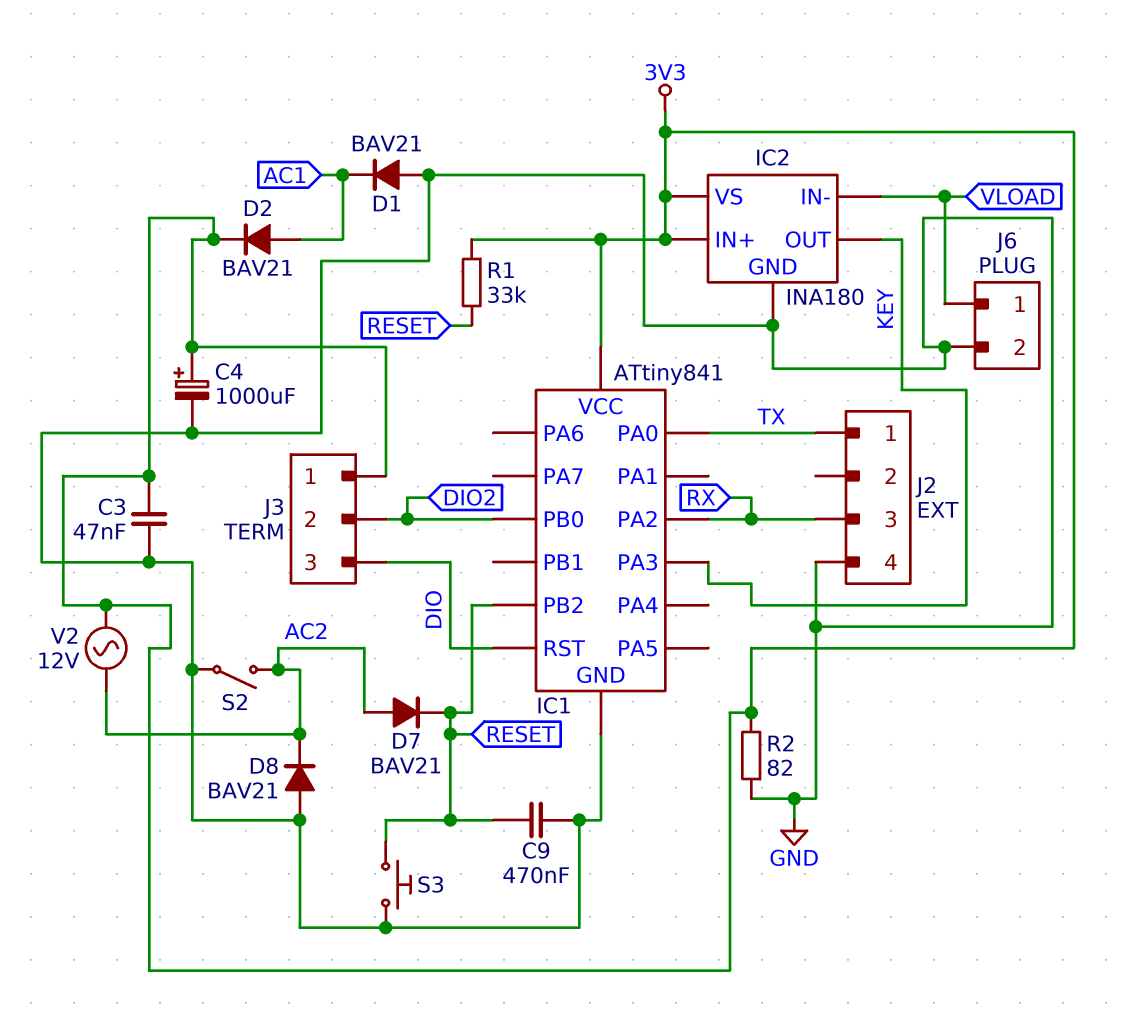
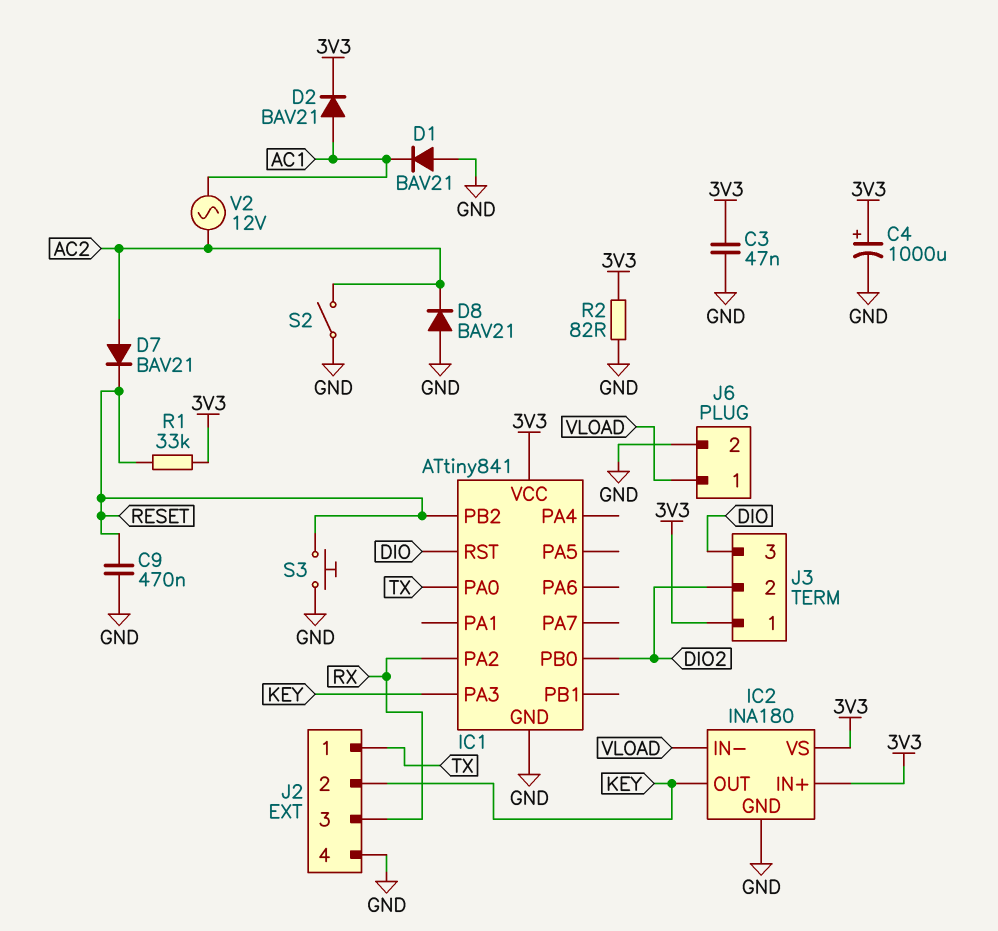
J2 pin 2: none -> KEY
V2: AC 12V (3V3, AC2) -> AC 12V (AC1, AC2)

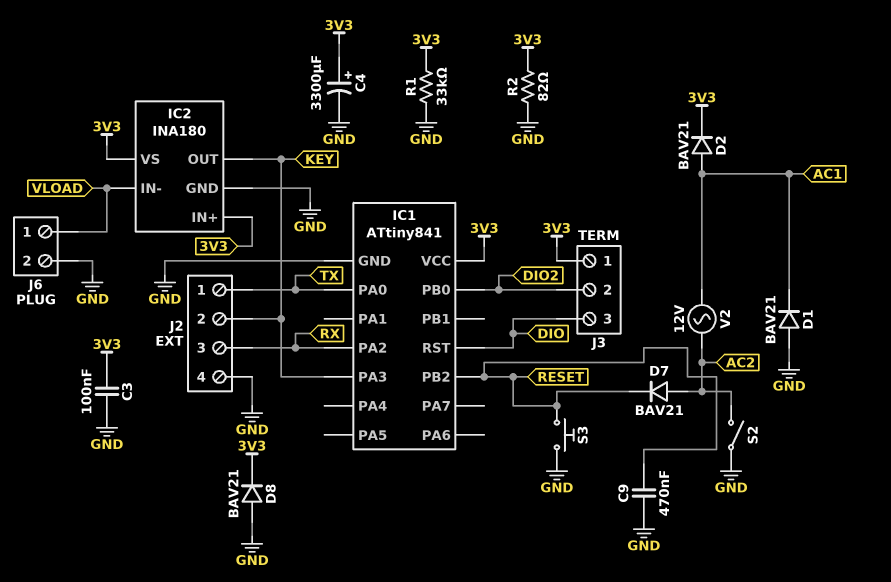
C3: 47nF (3V3, GND) -> 100nF (3V3, GND)
C4: 1000uF (plus 3V3, minus GND) -> 3300uF (plus 3V3, minus GND)
D8: diode BAV21 (A GND, K AC2) -> diode BAV21 (A GND, K 3V3)
R1: 33k (3V3, RESET) -> 33k (3V3, GND)

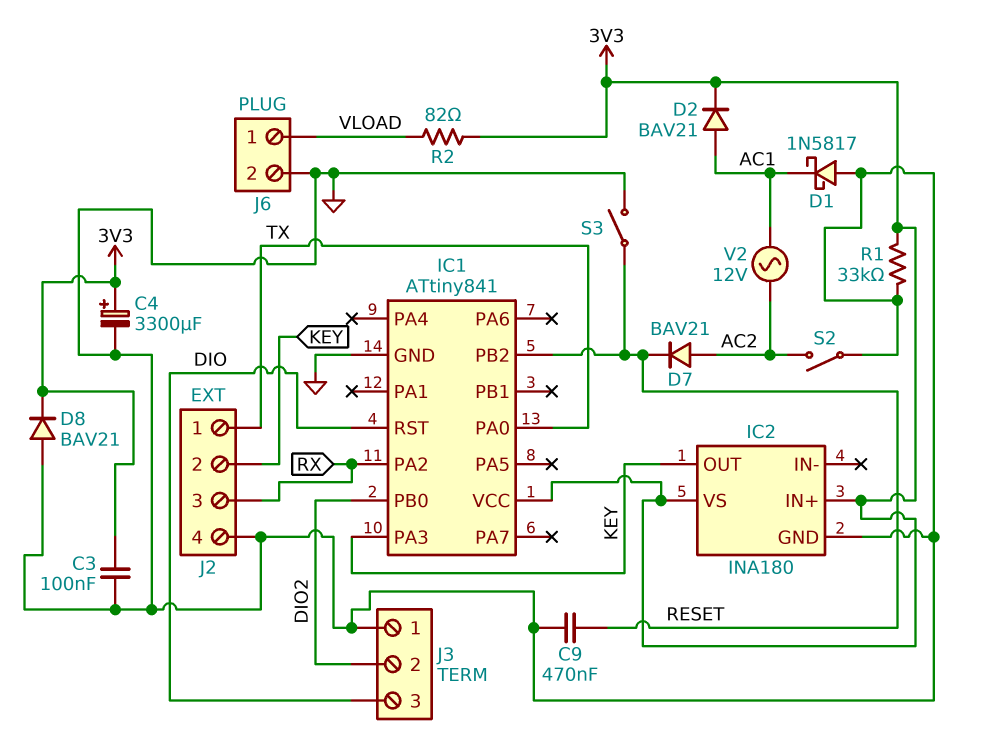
D1: diode BAV21 (A GND, K AC1) -> schottky 1N5817 (A GND, K AC1)
IC2 pin IN-: VLOAD -> none
J3 pin 1: 3V3 -> GND
R2: 82 (3V3, GND) -> 82 (3V3, VLOAD)
S3: button (GND, RESET) -> switch (GND, RESET)

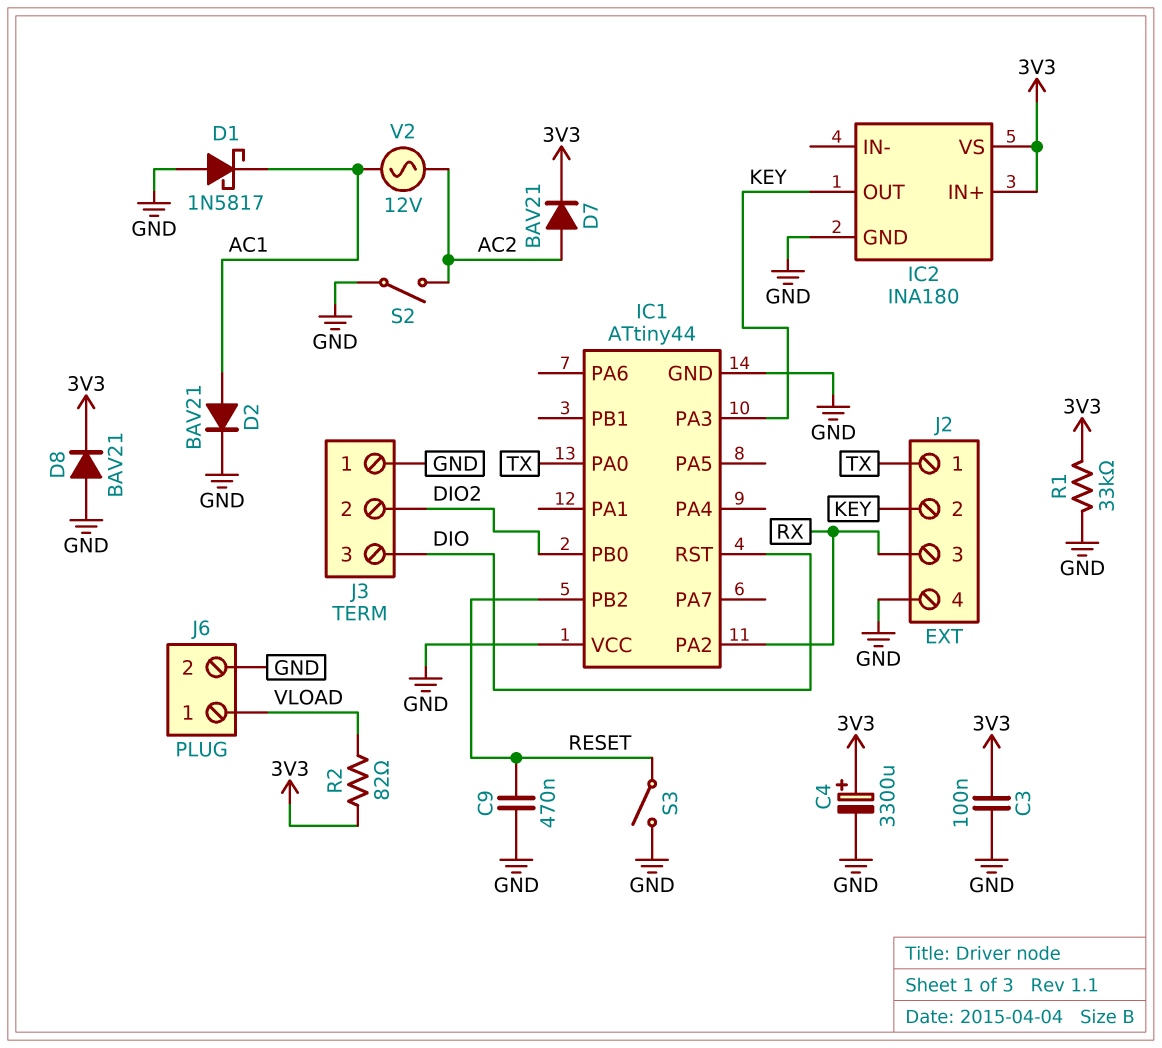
D2: diode BAV21 (A AC1, K 3V3) -> diode BAV21 (A AC1, K GND)
D7: diode BAV21 (A AC2, K RESET) -> diode BAV21 (A AC2, K 3V3)
IC1: ATtiny841 -> ATtiny44
IC1 pin VCC: 3V3 -> GND

